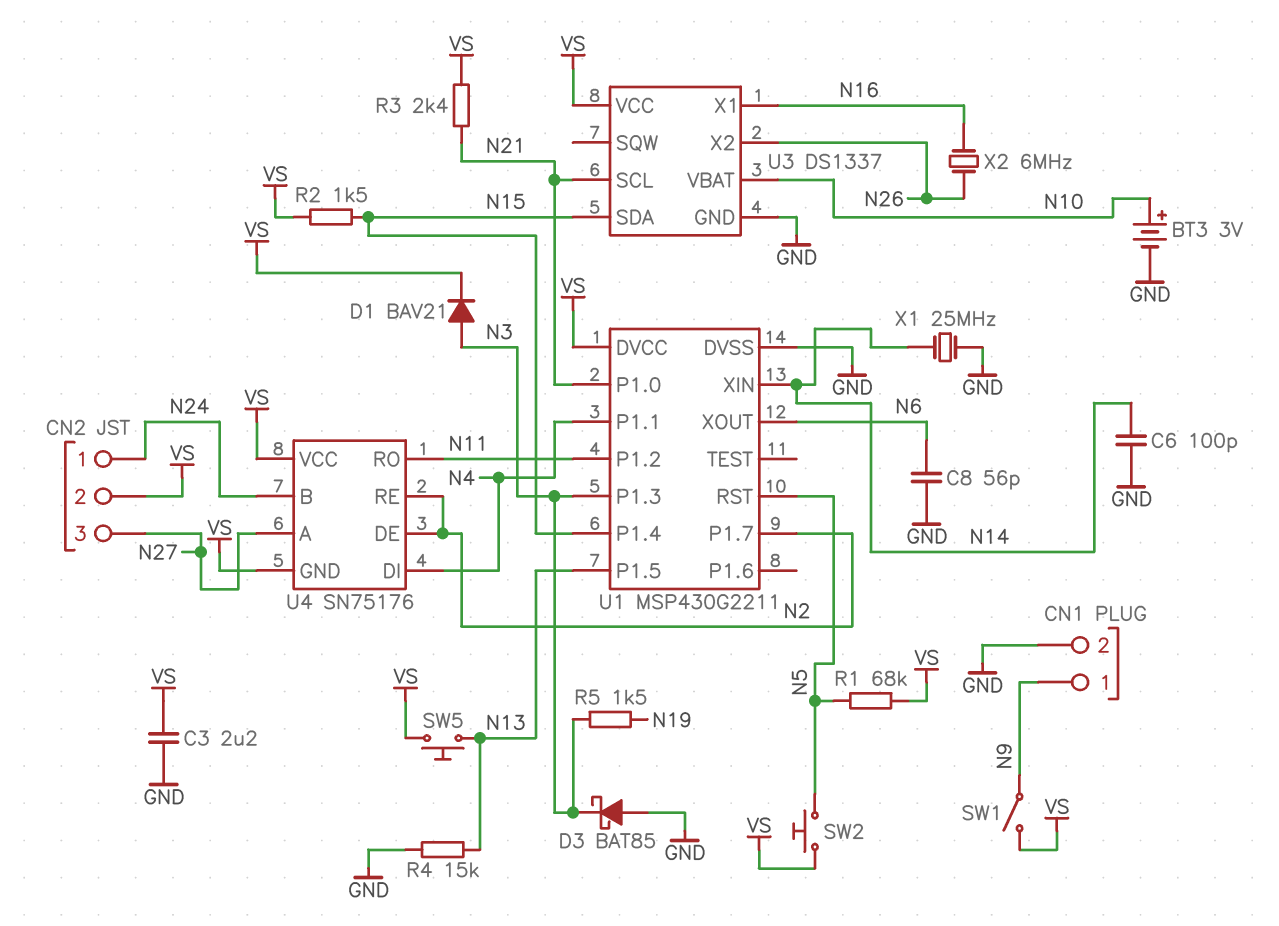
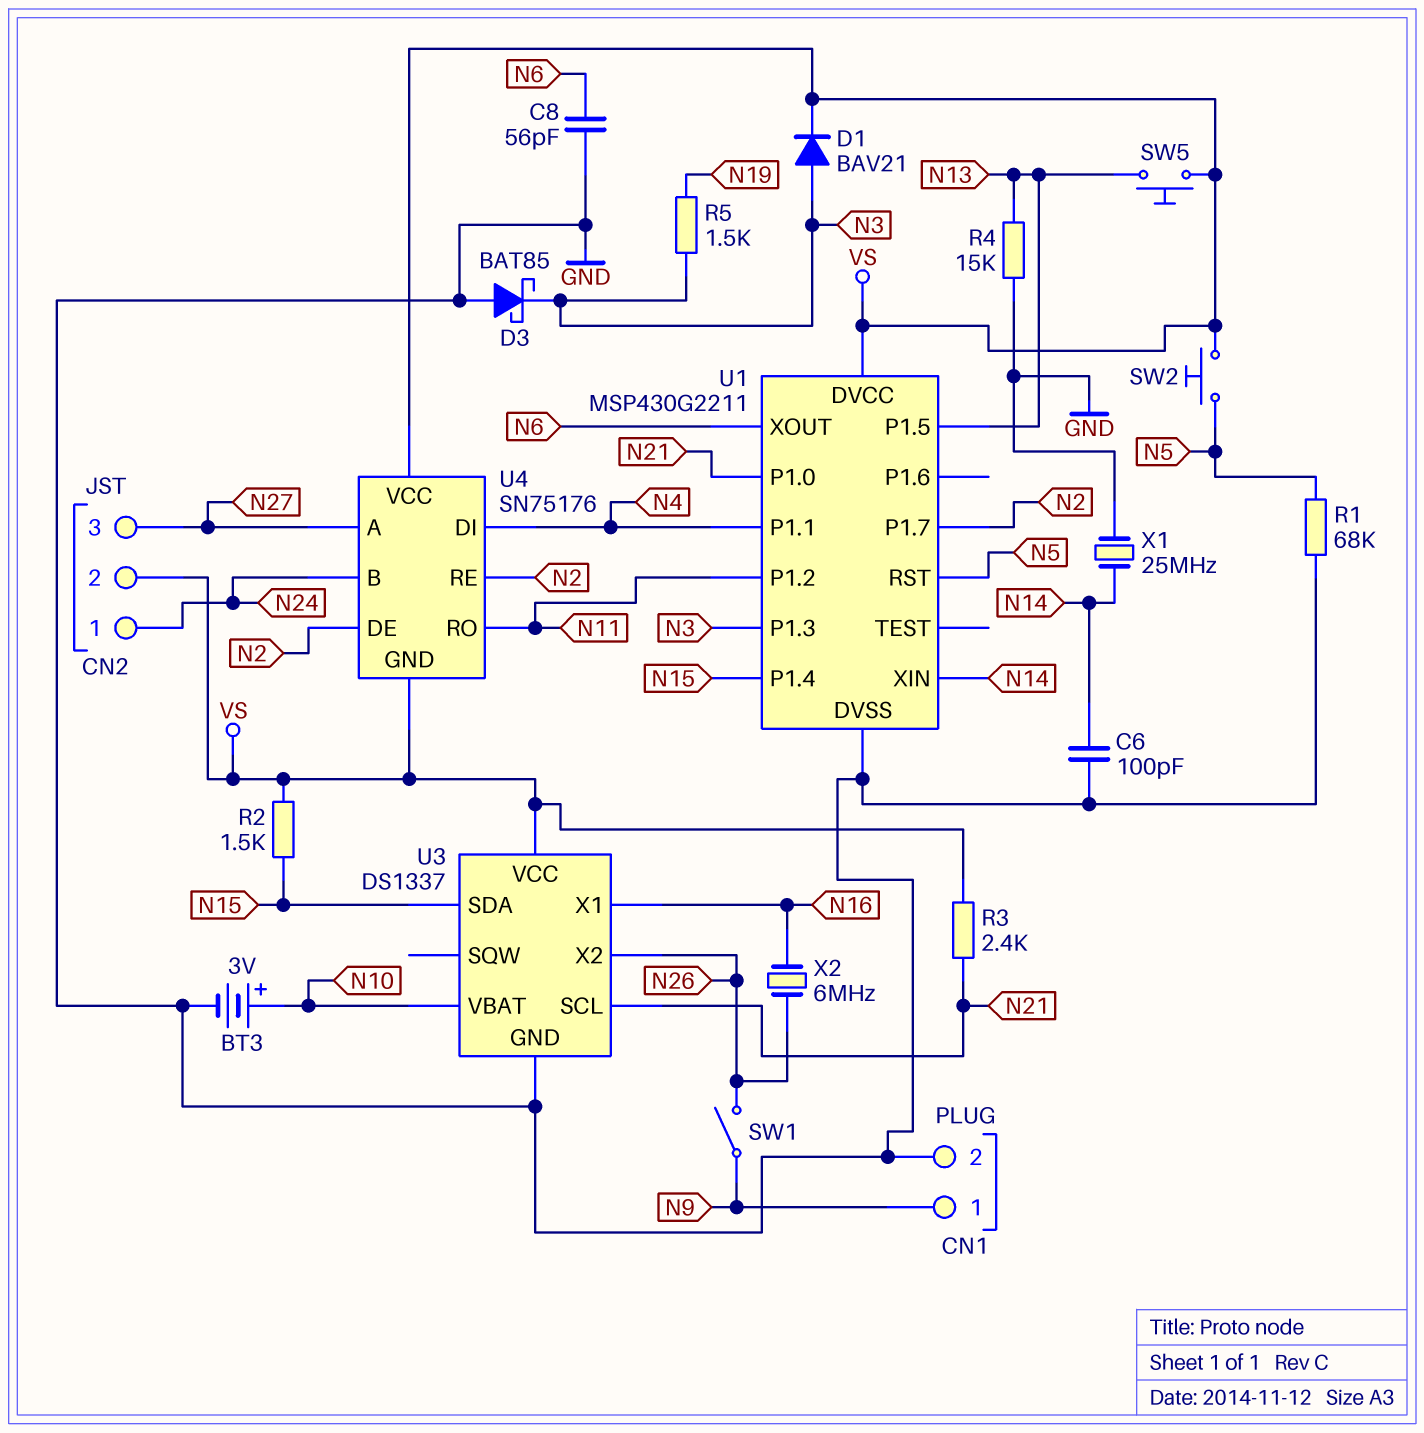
C3: 2.2uF (GND, VS) -> none
R1: 68k (N5, VS) -> 68k (GND, N5)
SW1: switch (N9, VS) -> switch (N9, N26)

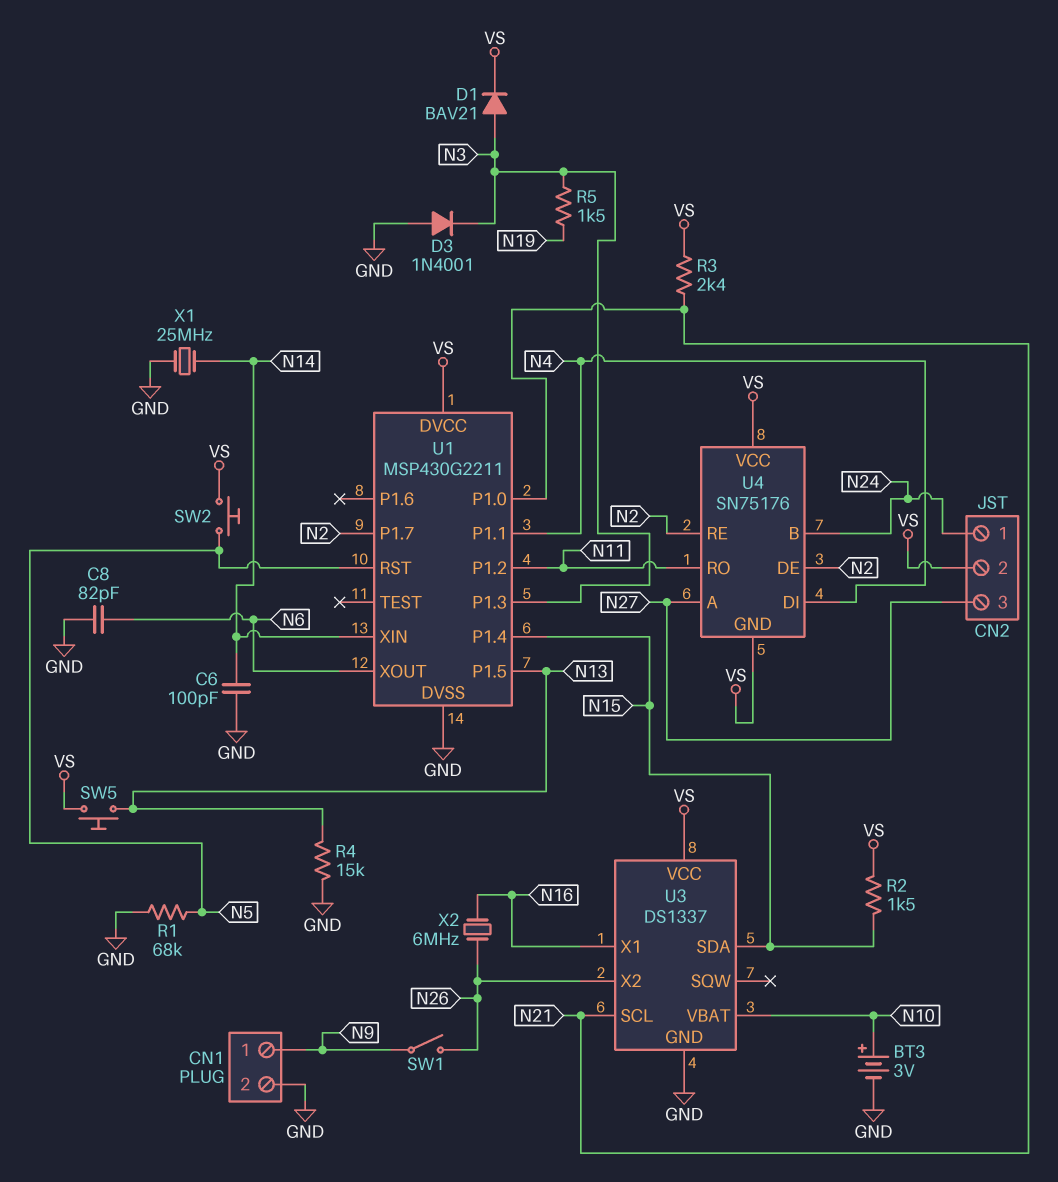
C8: 56pF (GND, N6) -> 82pF (GND, N6)
D3: schottky BAT85 (A GND, K N3) -> diode 1N4001 (A GND, K N3)

